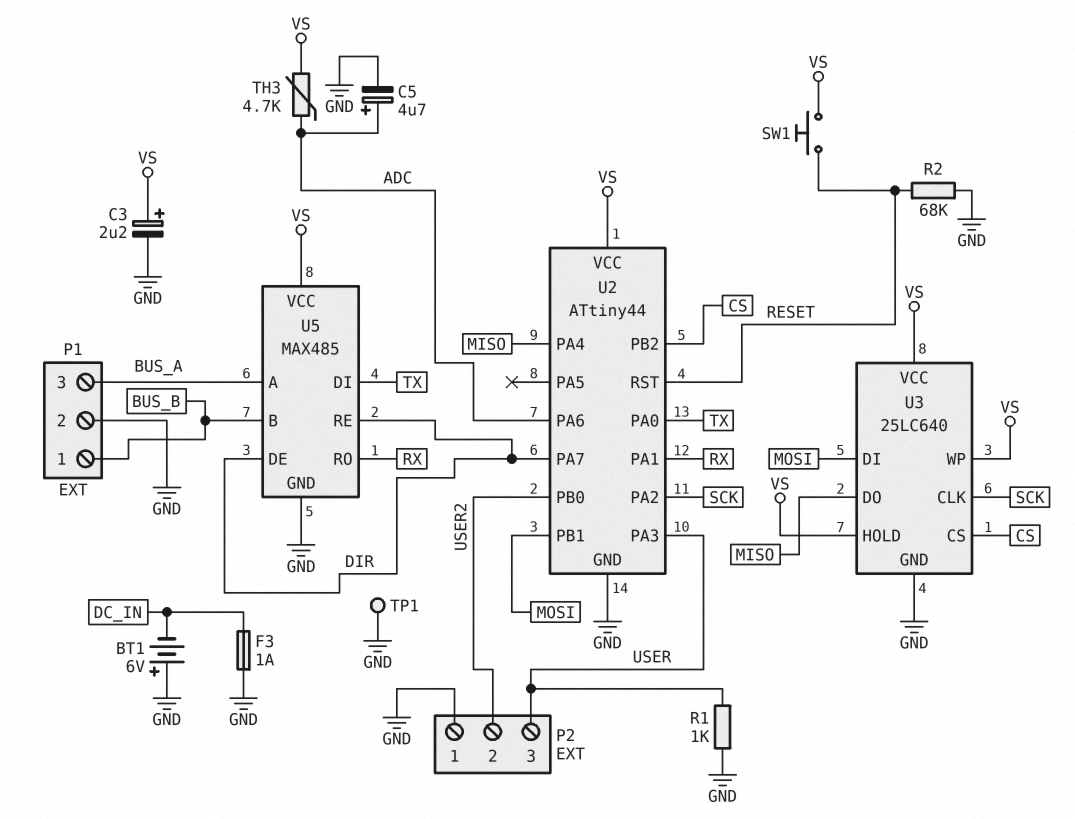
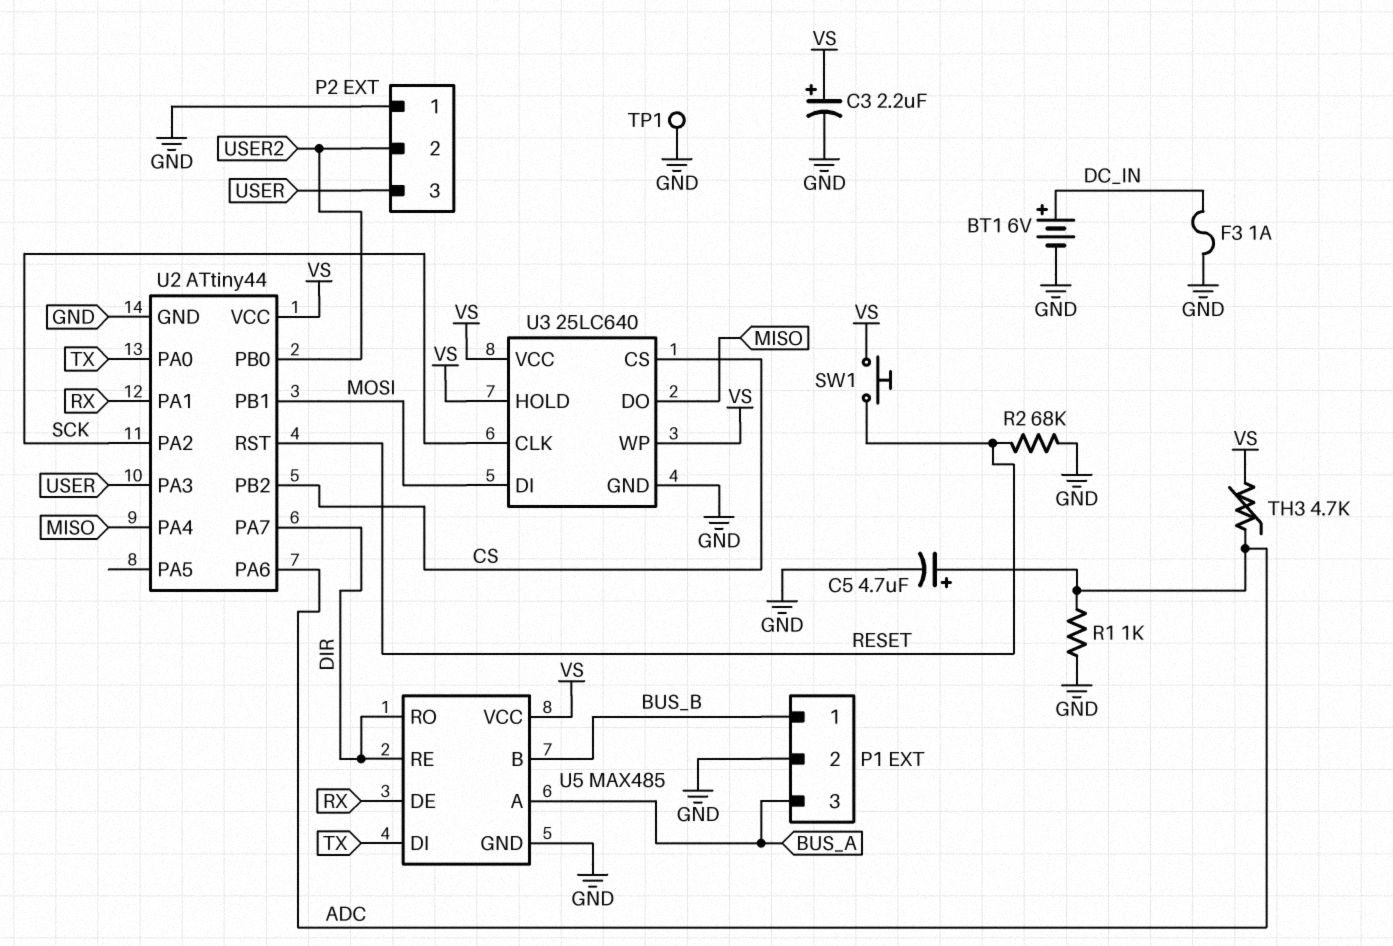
BT1: 6V (plus GND, minus DC_IN) -> 6V (plus DC_IN, minus GND)
R1: 1k (GND, USER) -> 1k (ADC, GND)
U5 pin DE: DIR -> RX
U5 pin RO: RX -> DIR

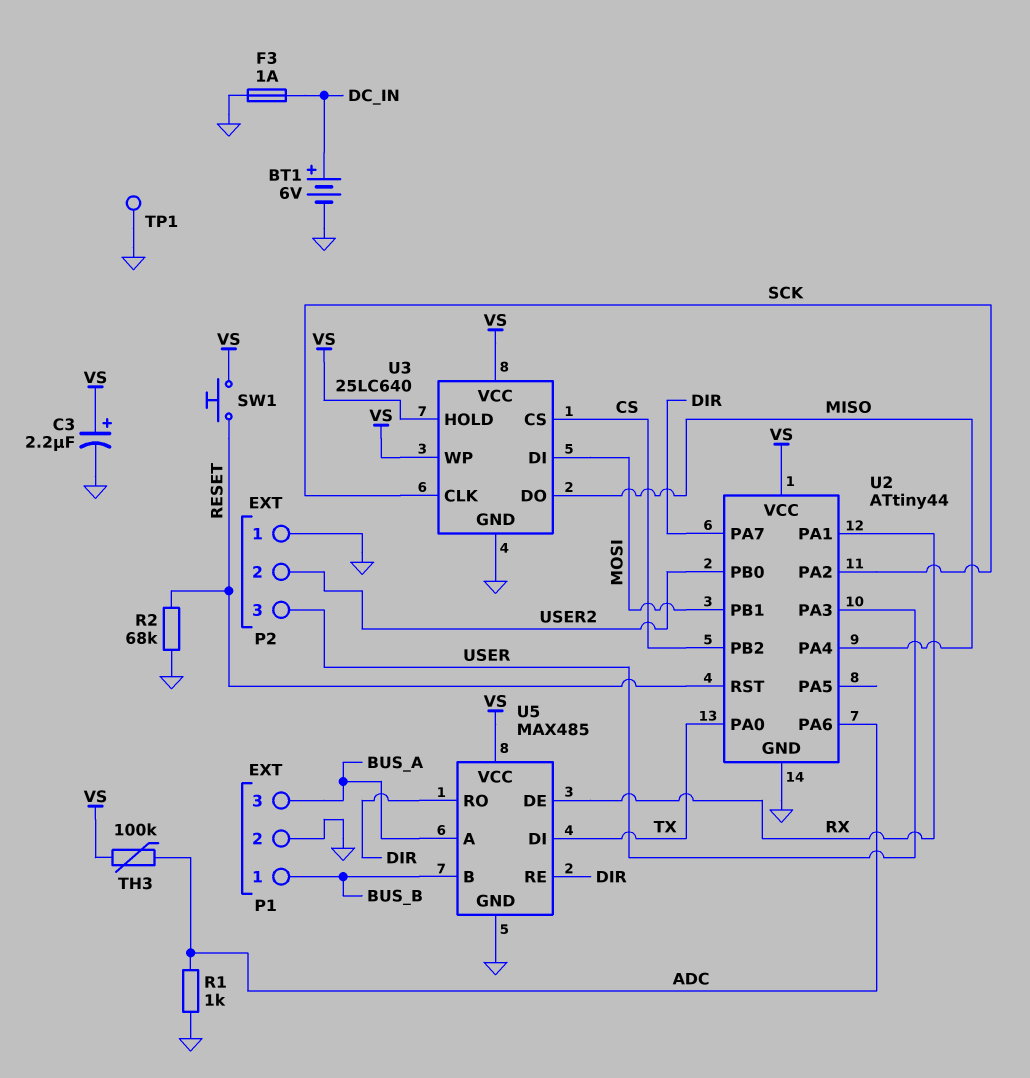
C5: 4.7uF (plus ADC, minus GND) -> none
TH3: 4.7k (ADC, VS) -> 100k (ADC, VS)

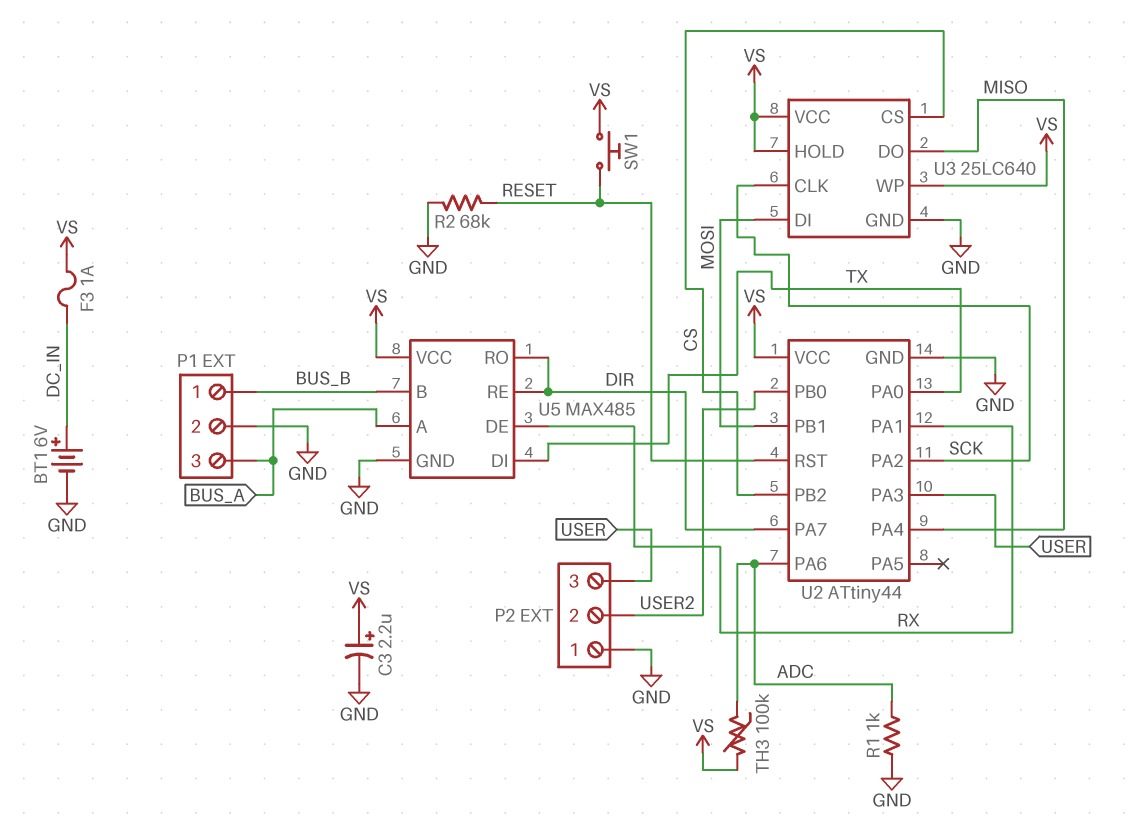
F3: 1A (DC_IN, GND) -> 1A (DC_IN, VS)
TP1: test point (GND) -> none

